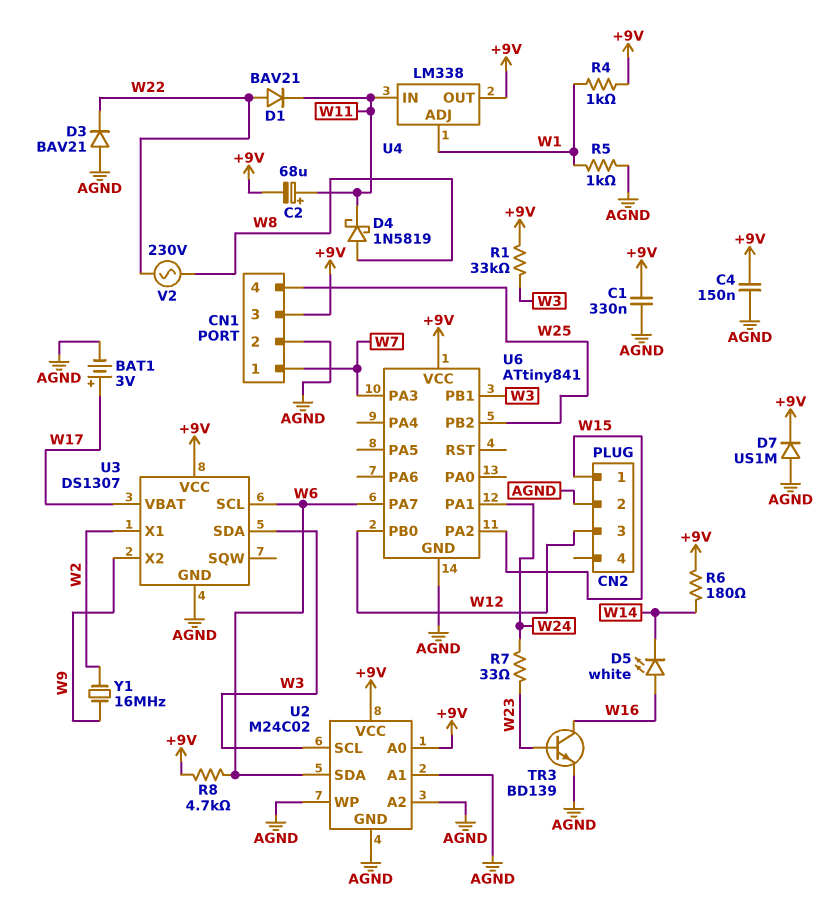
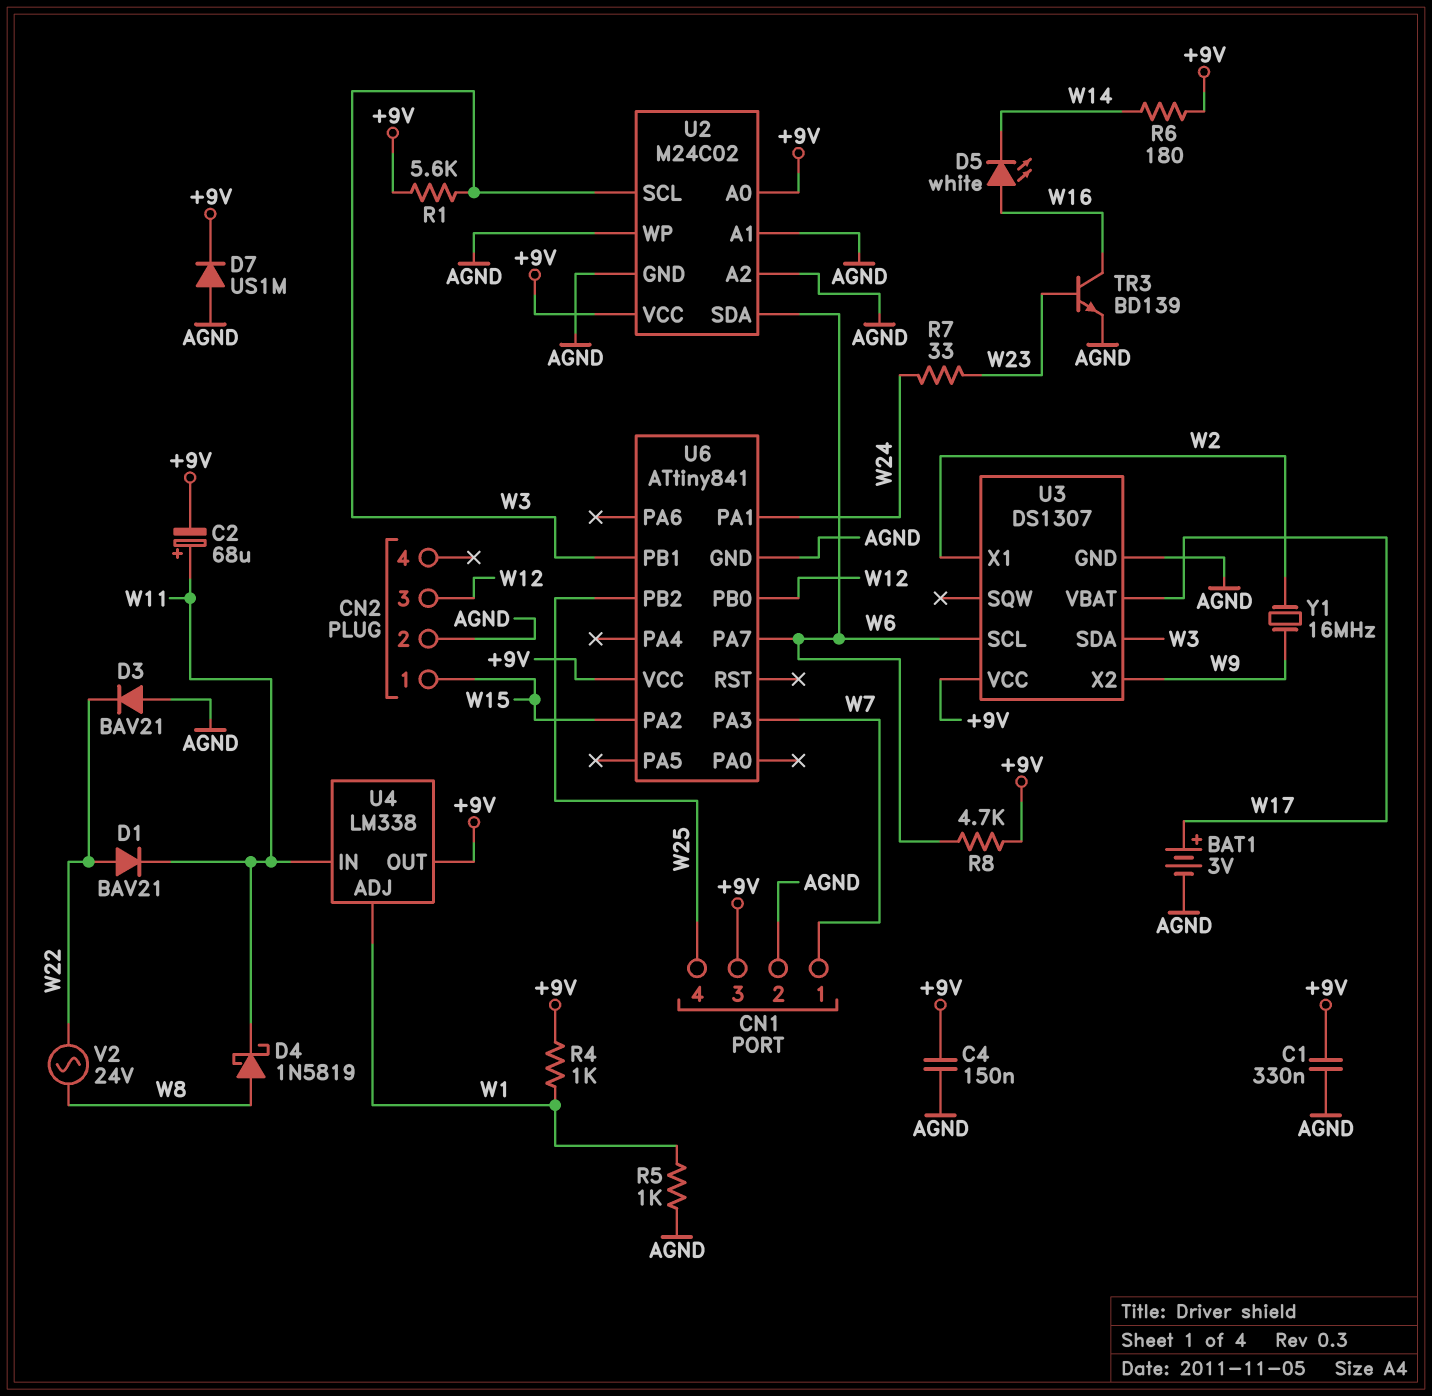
R1: 33k (+9V, W3) -> 5.6k (+9V, W3)
V2: AC 230V (W8, W22) -> AC 24V (W8, W22)

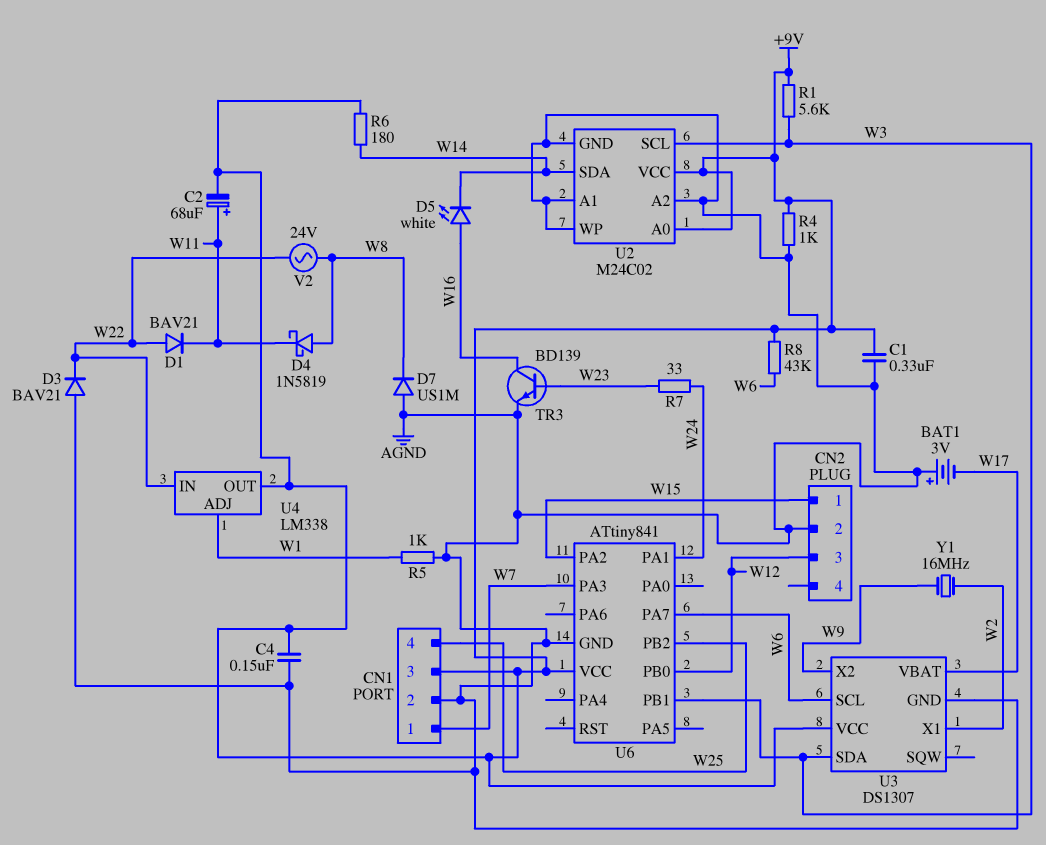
BAT1: 3V (plus W17, minus AGND) -> 3V (plus AGND, minus W17)
D7: diode US1M (A AGND, K +9V) -> diode US1M (A AGND, K W8)
R4: 1k (+9V, W1) -> 1k (+9V, AGND)
R8: 4.7k (+9V, W6) -> 43k (+9V, W6)
U2 pin SDA: W6 -> W14
U4 pin IN: W11 -> W22

